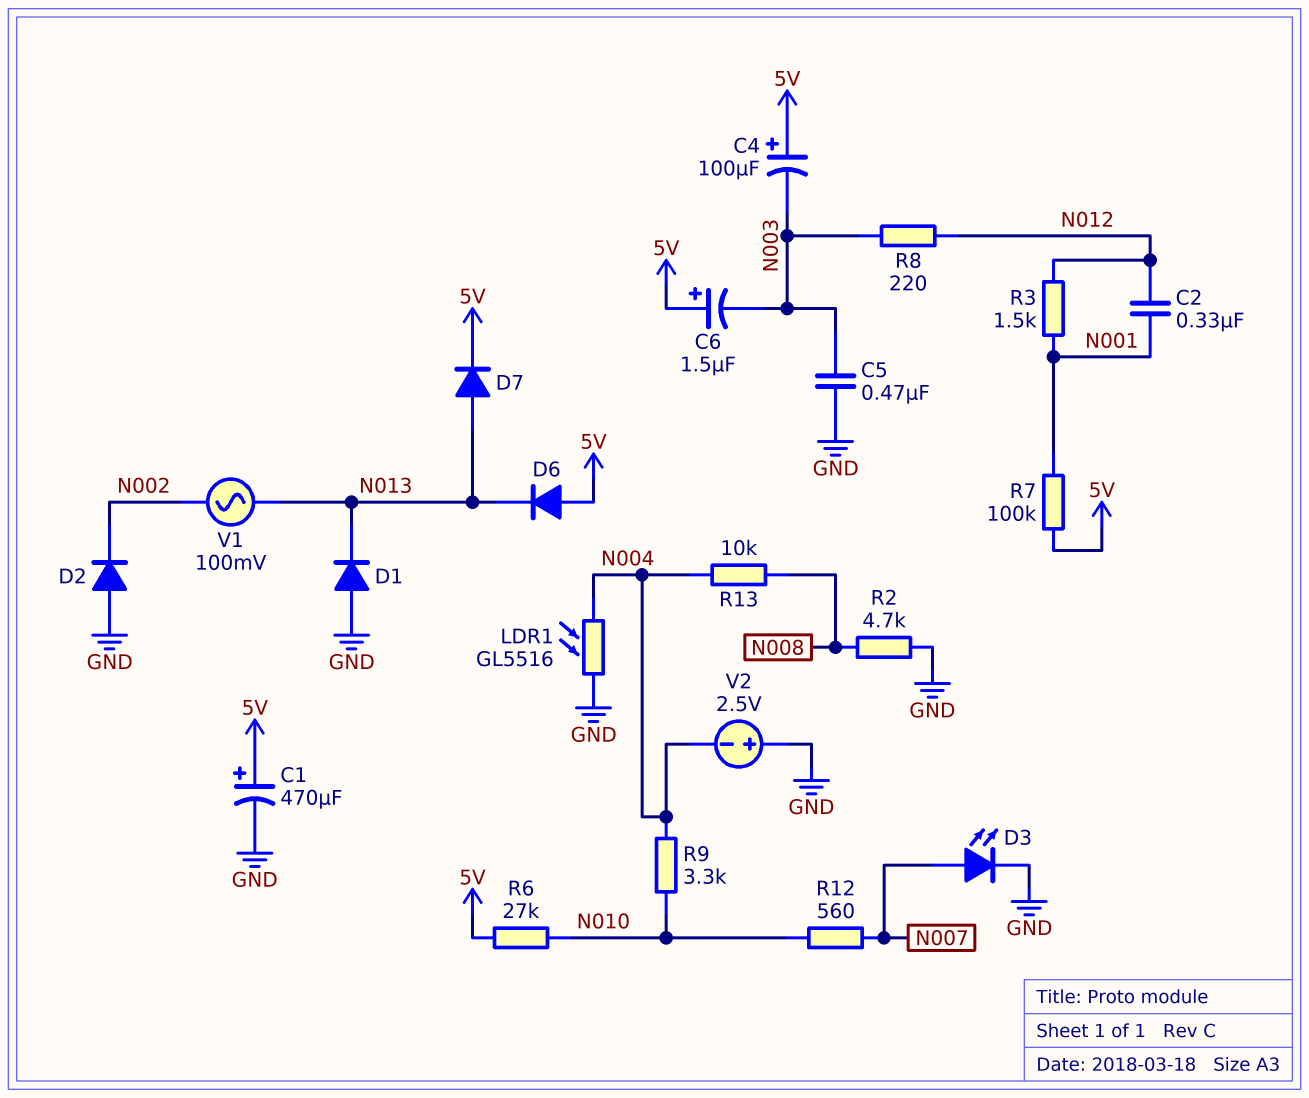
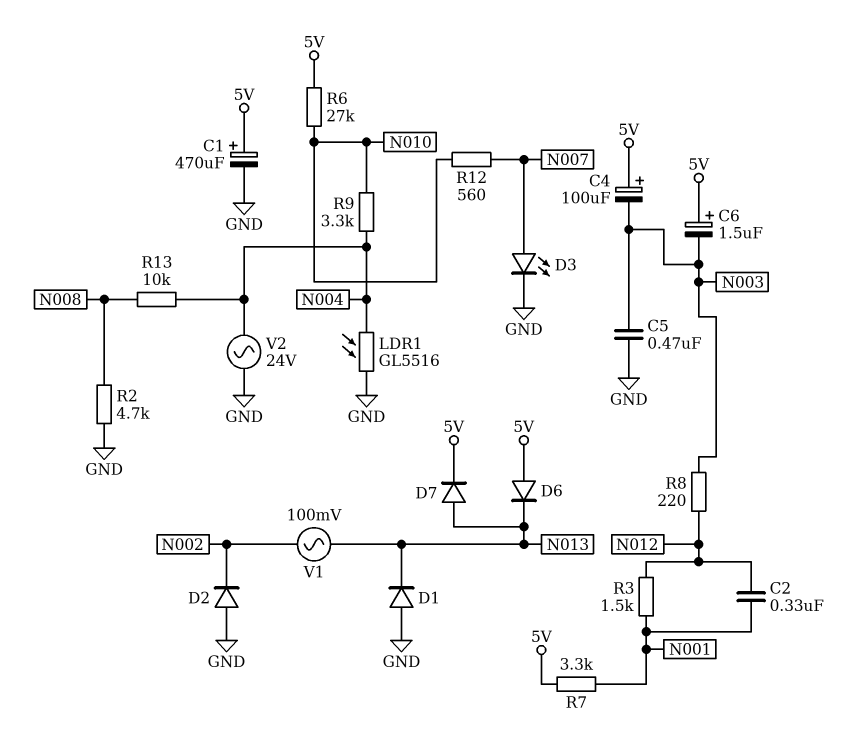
R7: 100k (5V, N001) -> 3.3k (5V, N001)
V2: 2.5V (plus GND, minus N004) -> AC 24V (GND, N004)

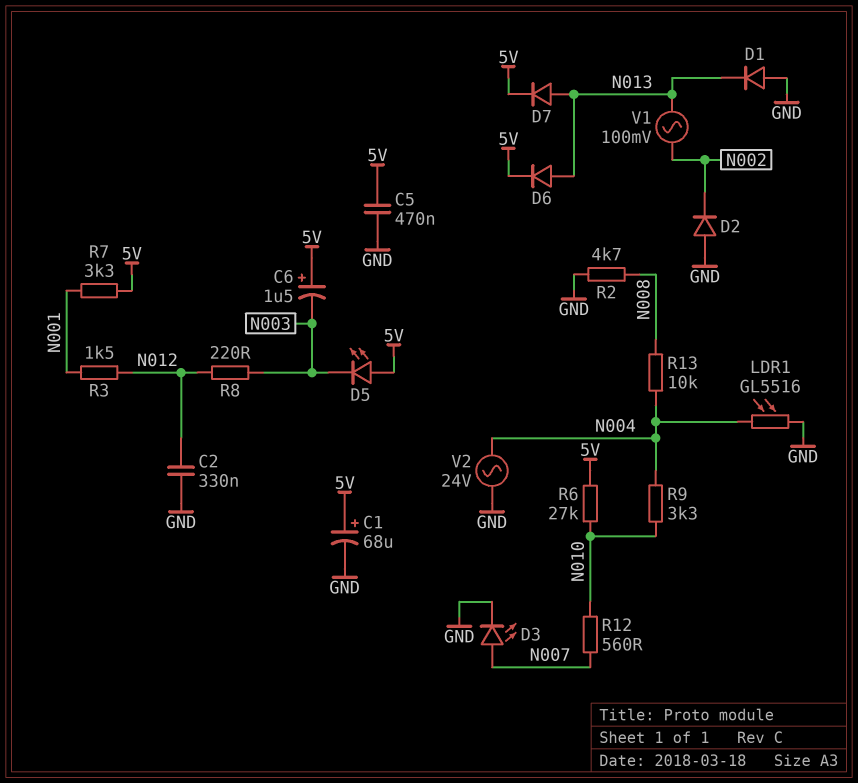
C1: 470uF (plus 5V, minus GND) -> 68uF (plus 5V, minus GND)
C2: 330nF (N001, N012) -> 330nF (GND, N012)
C4: 100uF (plus 5V, minus N003) -> none
C5: 470nF (GND, N003) -> 470nF (5V, GND)
D5: none -> LED (A 5V, K N003)
D6: diode (A 5V, K N013) -> diode (A N013, K 5V)

